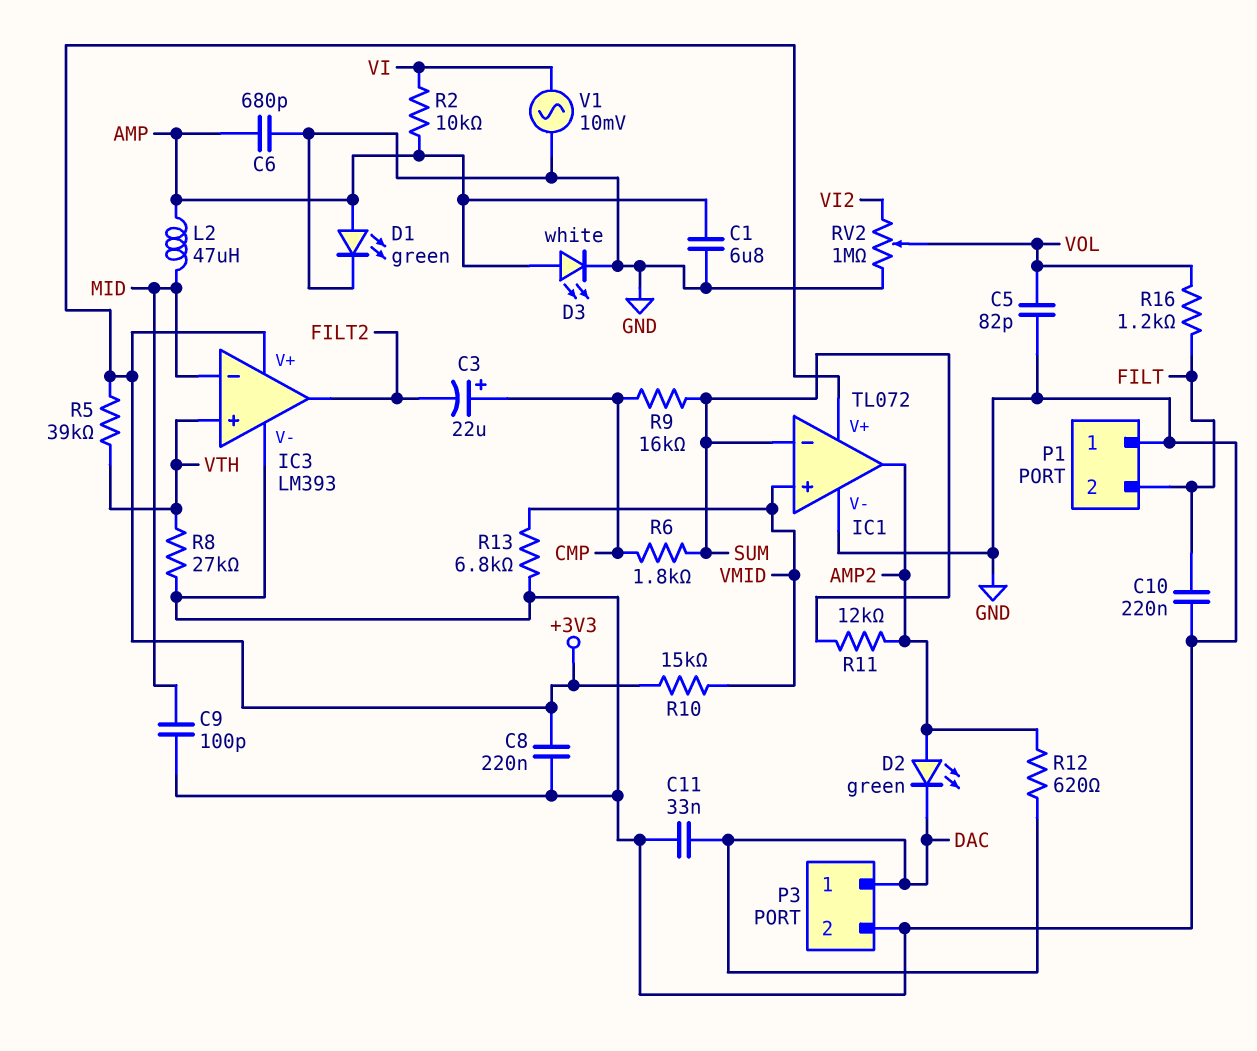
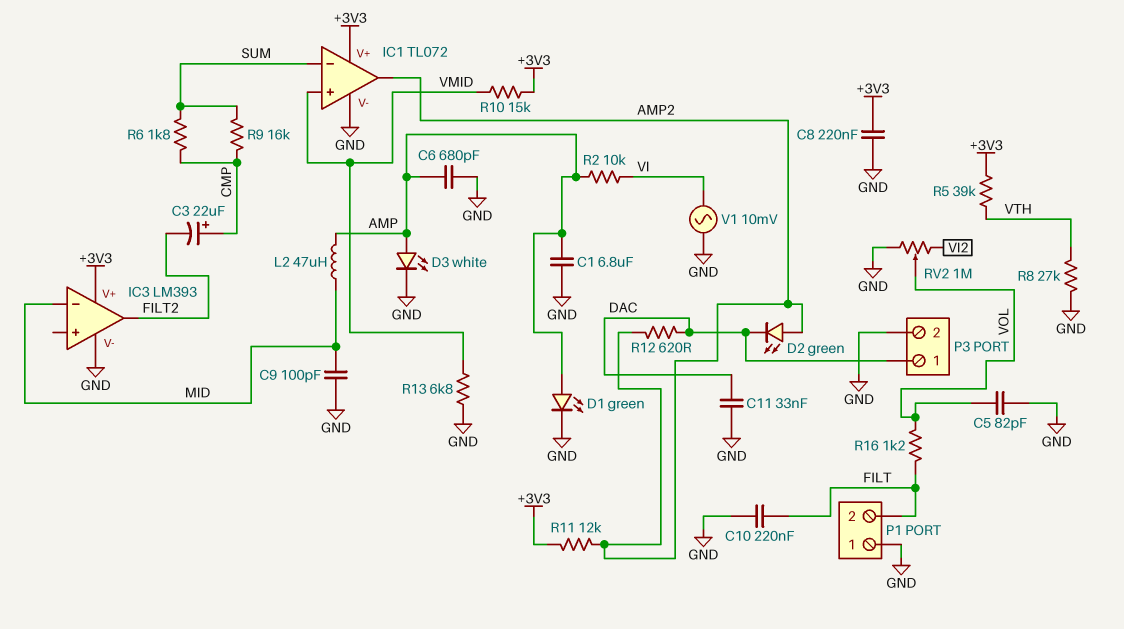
IC3 pin in+: VTH -> none
R11: 12k (AMP2, SUM) -> 12k (+3V3, AMP2)

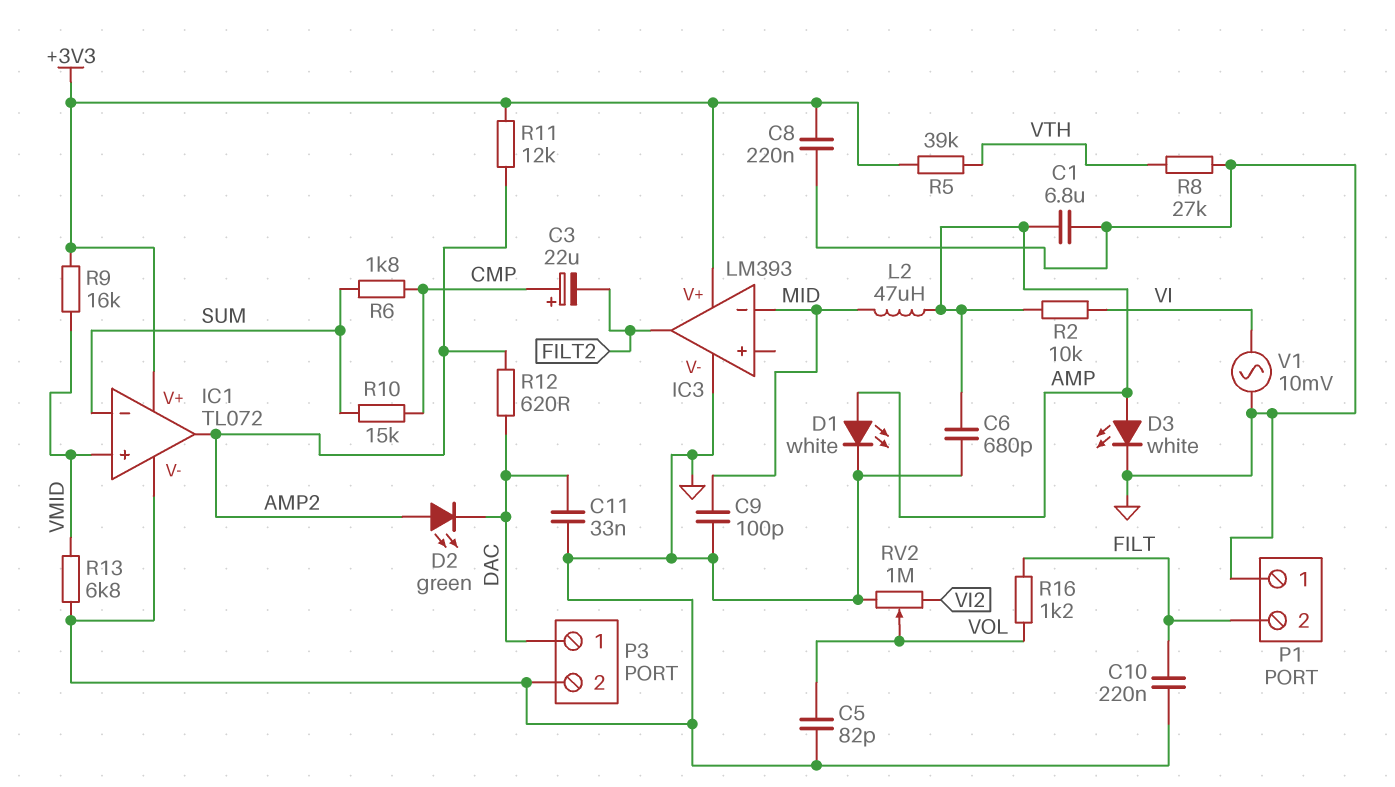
D1: LED green (A AMP, K GND) -> LED white (A AMP, K GND)
R9: 16k (CMP, SUM) -> 16k (+3V3, VMID)
R10: 15k (+3V3, VMID) -> 15k (CMP, SUM)

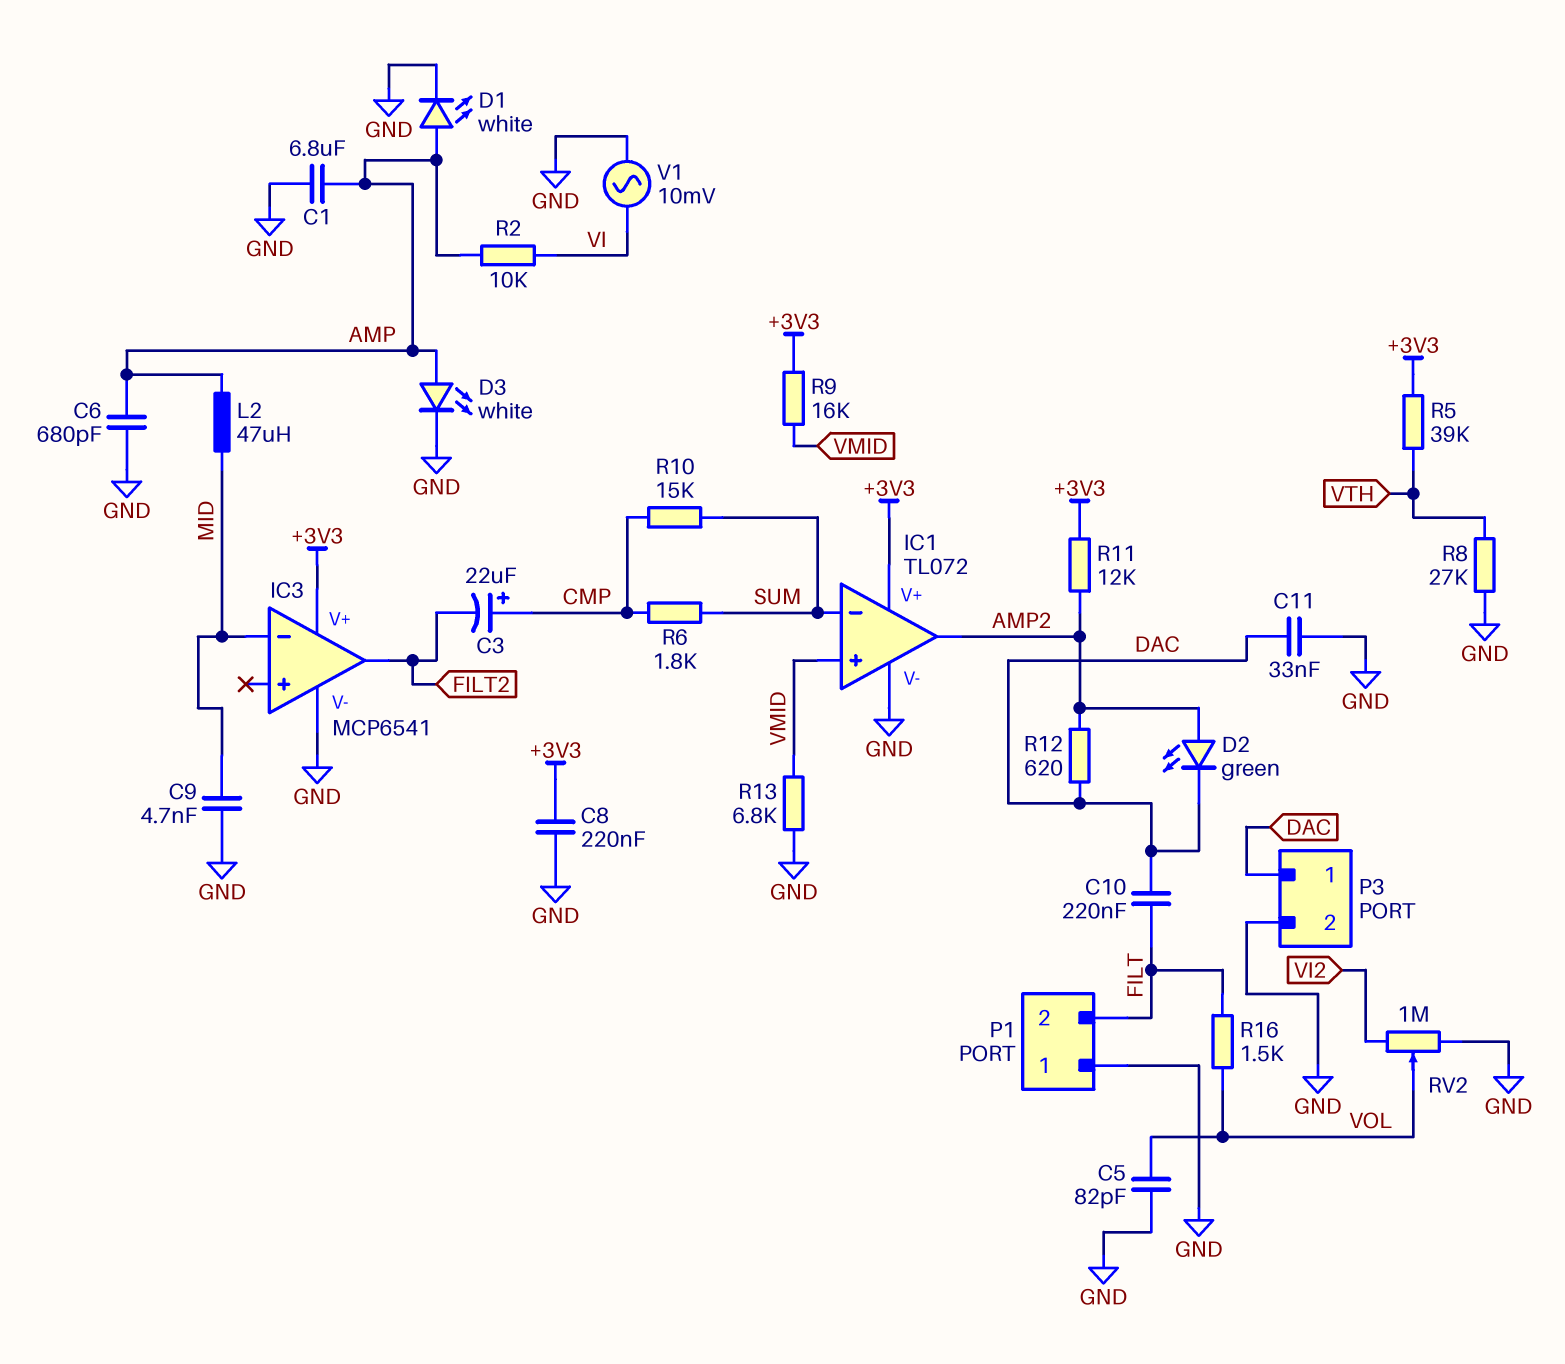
C9: 100pF (GND, MID) -> 4.7nF (GND, MID)
C10: 220nF (FILT, GND) -> 220nF (DAC, FILT)
IC3: LM393 -> MCP6541
R16: 1.2k (FILT, VOL) -> 1.5k (FILT, VOL)

